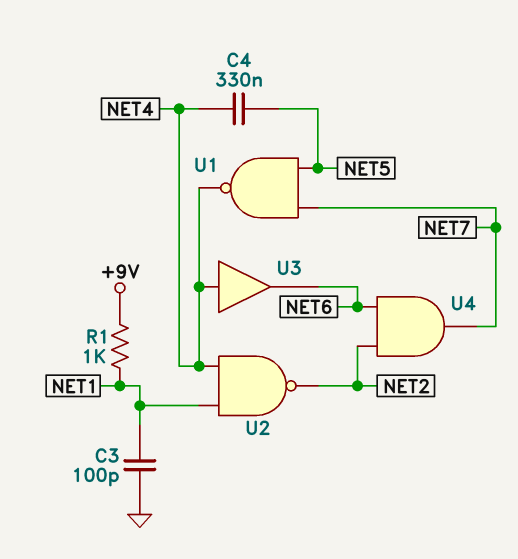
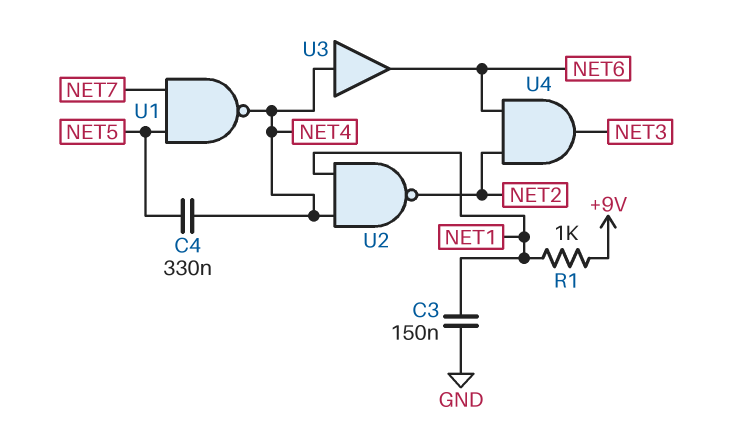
C3: 100pF (GND, NET1) -> 150nF (GND, NET1)
U4: AND (in NET2, in NET6, out NET7) -> AND (in NET2, in NET6, out NET3)

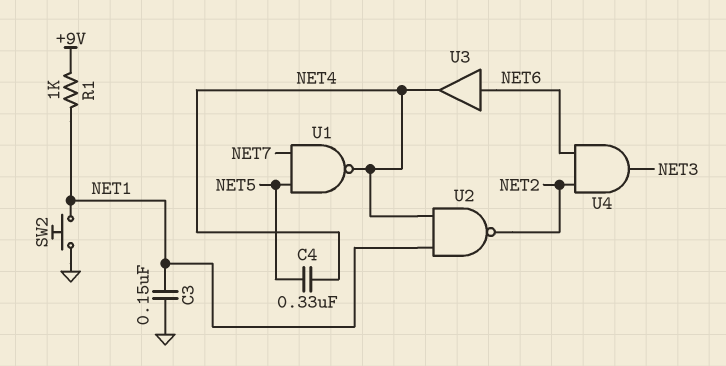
SW2: none -> button (GND, NET1)
U3: buffer (in NET4, out NET6) -> buffer (in NET6, out NET4)

